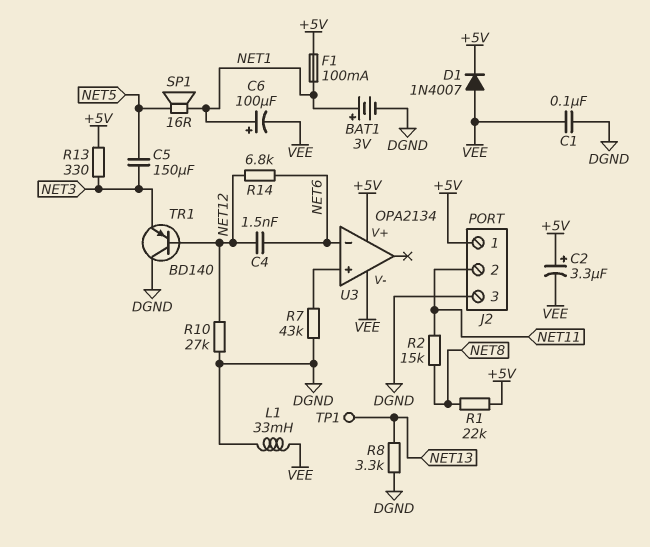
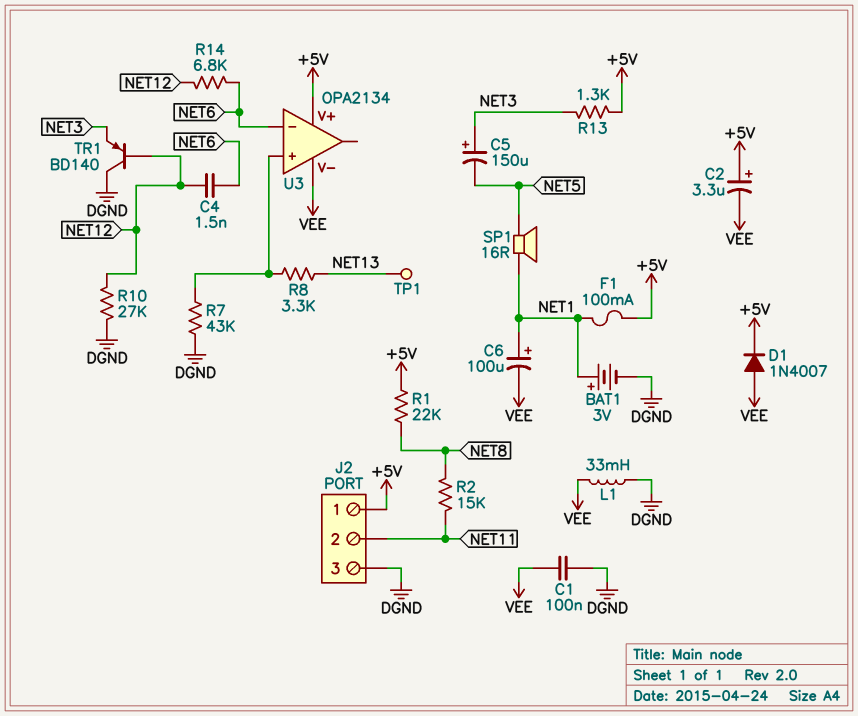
C5: 150uF (NET3, NET5) -> 150uF (plus NET3, minus NET5)
R8: 3.3k (DGND, NET13) -> 3.3k (NET13, U3/in+)
R13: 330 (+5V, NET3) -> 1.3k (+5V, NET3)

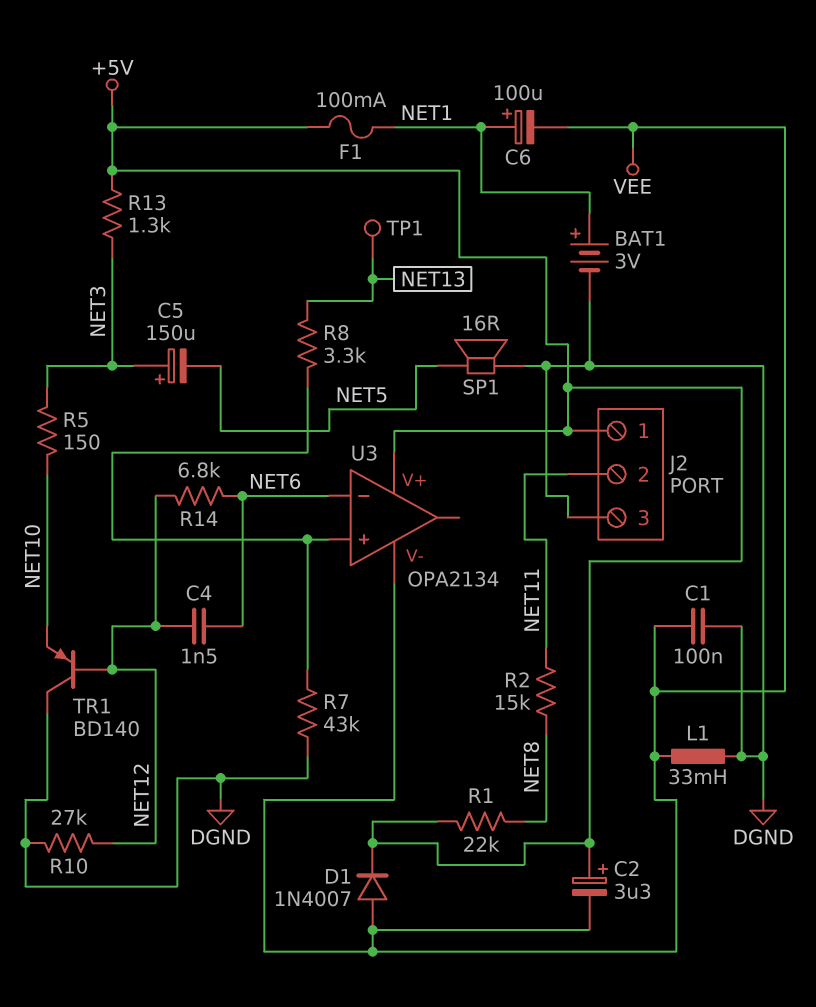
R5: none -> 150 (NET3, NET10)
SP1: speaker 16R (NET1, NET5) -> speaker 16R (DGND, NET5)
TR1: PNP BD140 (B NET12, C DGND, E NET3) -> PNP BD140 (B NET12, C DGND, E NET10)

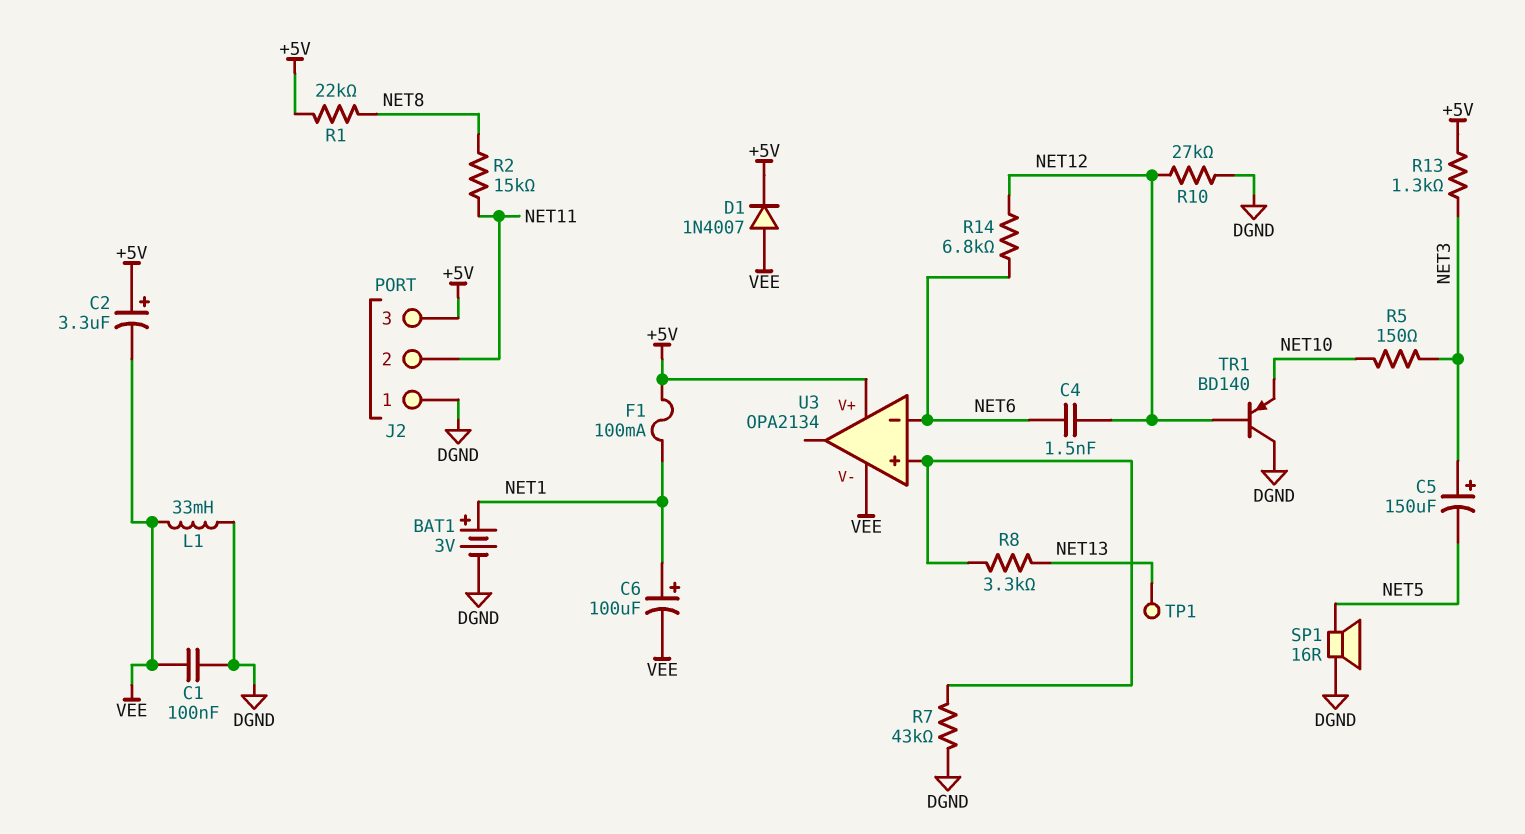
J2 pin 1: +5V -> DGND
J2 pin 3: DGND -> +5V

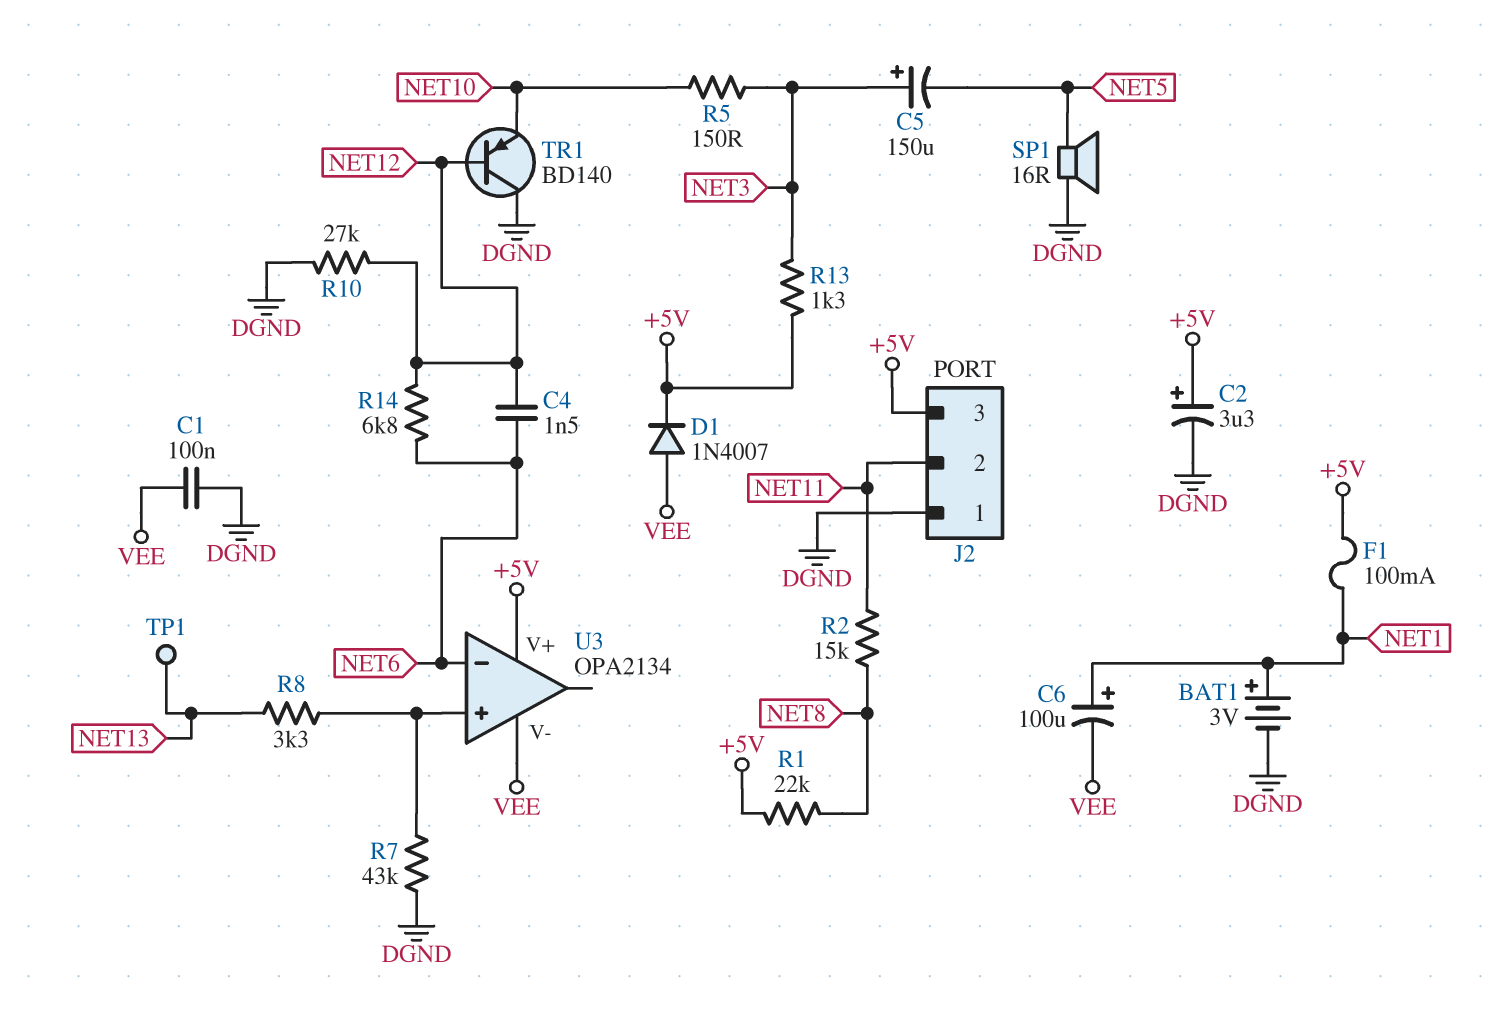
C2: 3.3uF (plus +5V, minus VEE) -> 3.3uF (plus +5V, minus DGND)
L1: 33mH (DGND, VEE) -> none

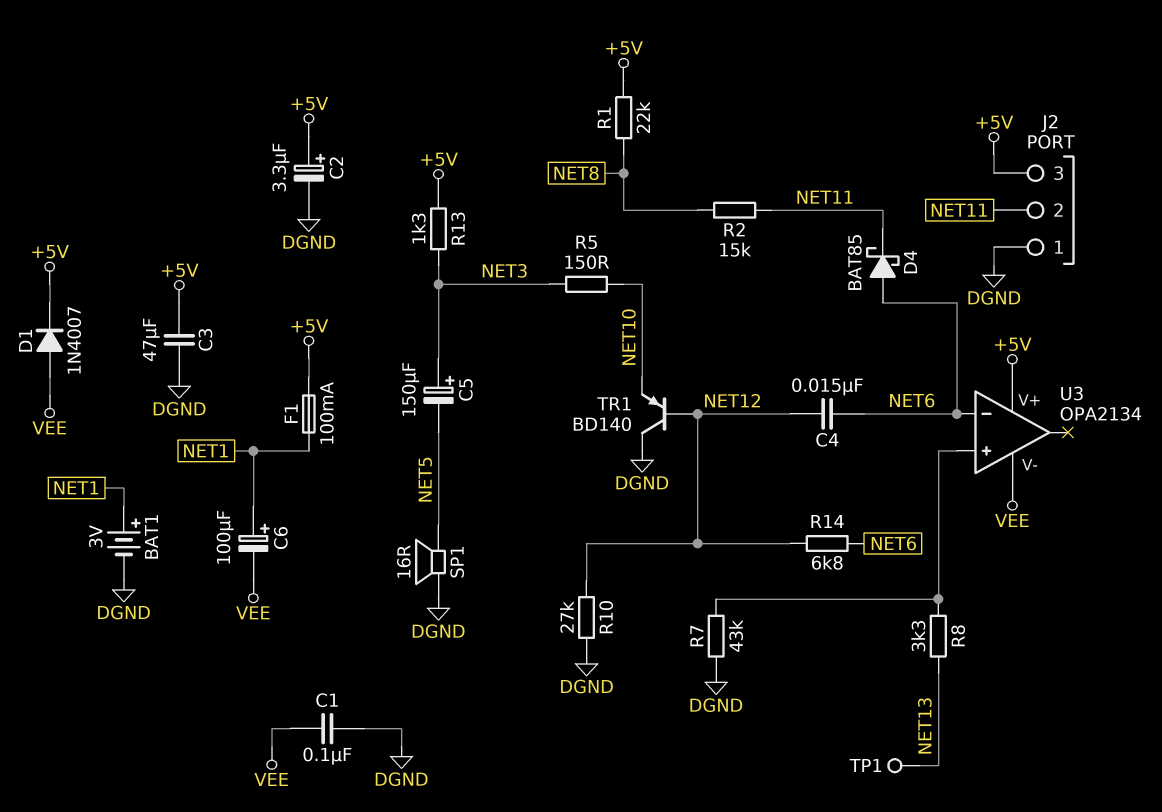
C3: none -> 47uF (+5V, DGND)
C4: 1.5nF (NET6, NET12) -> 15nF (NET6, NET12)
D4: none -> schottky BAT85 (A NET6, K NET11)

